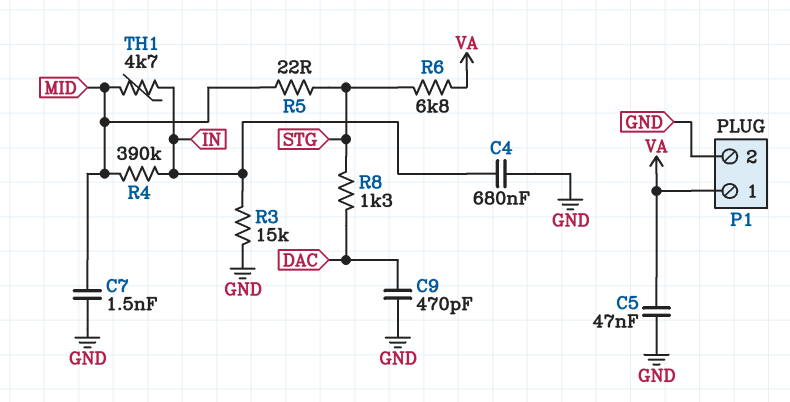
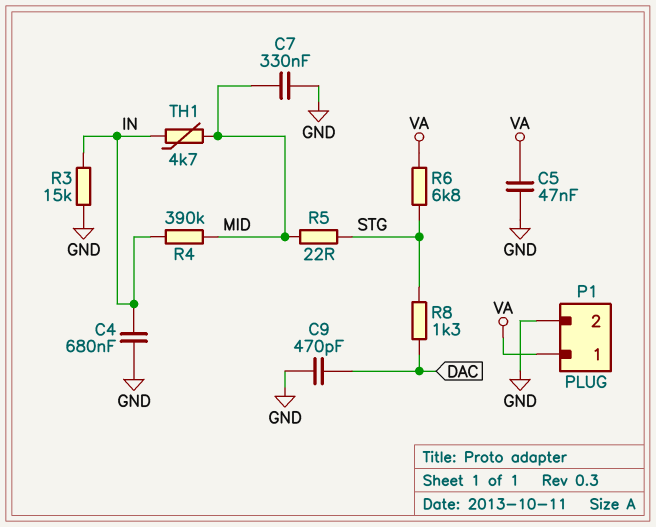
C7: 1.5nF (GND, MID) -> 330nF (GND, MID)

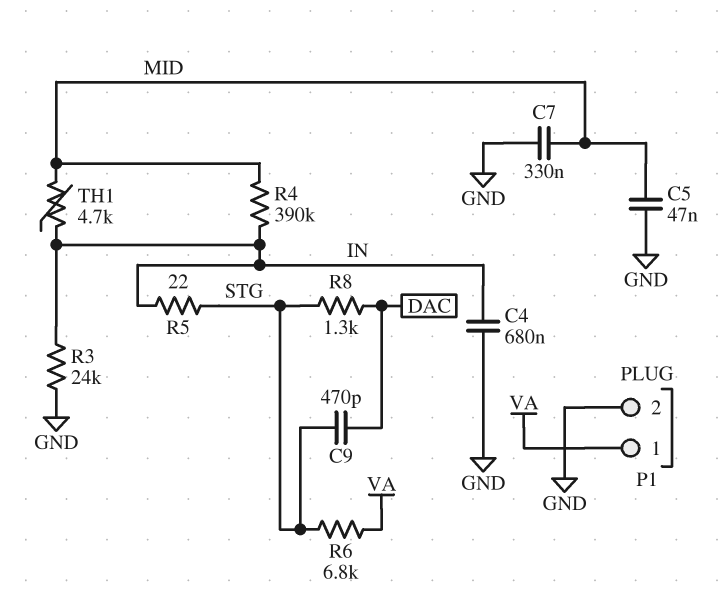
C5: 47nF (GND, VA) -> 47nF (GND, MID)
C9: 470pF (DAC, GND) -> 470pF (DAC, STG)
R3: 15k (GND, IN) -> 24k (GND, IN)
R5: 22 (MID, STG) -> 22 (IN, STG)

